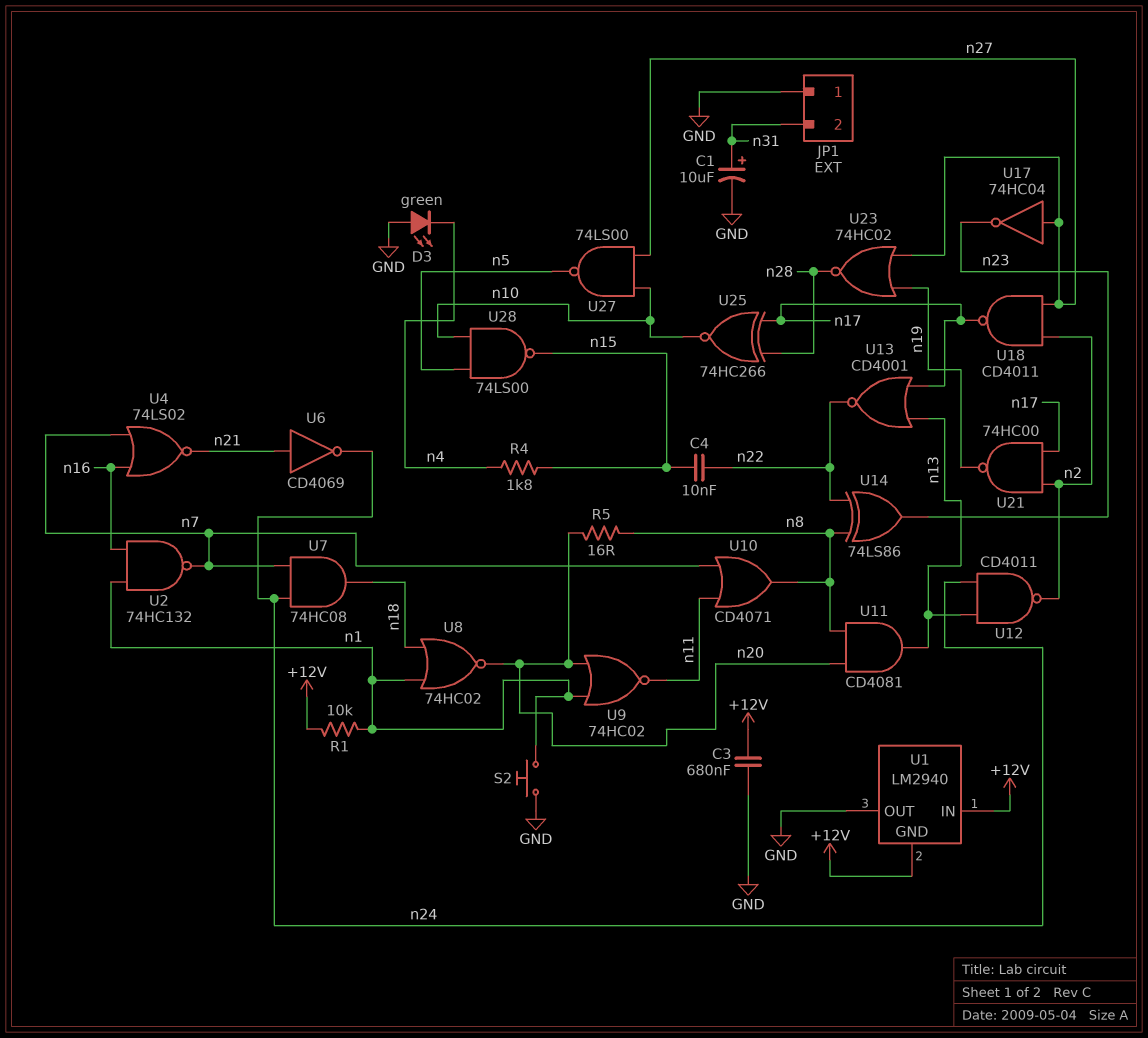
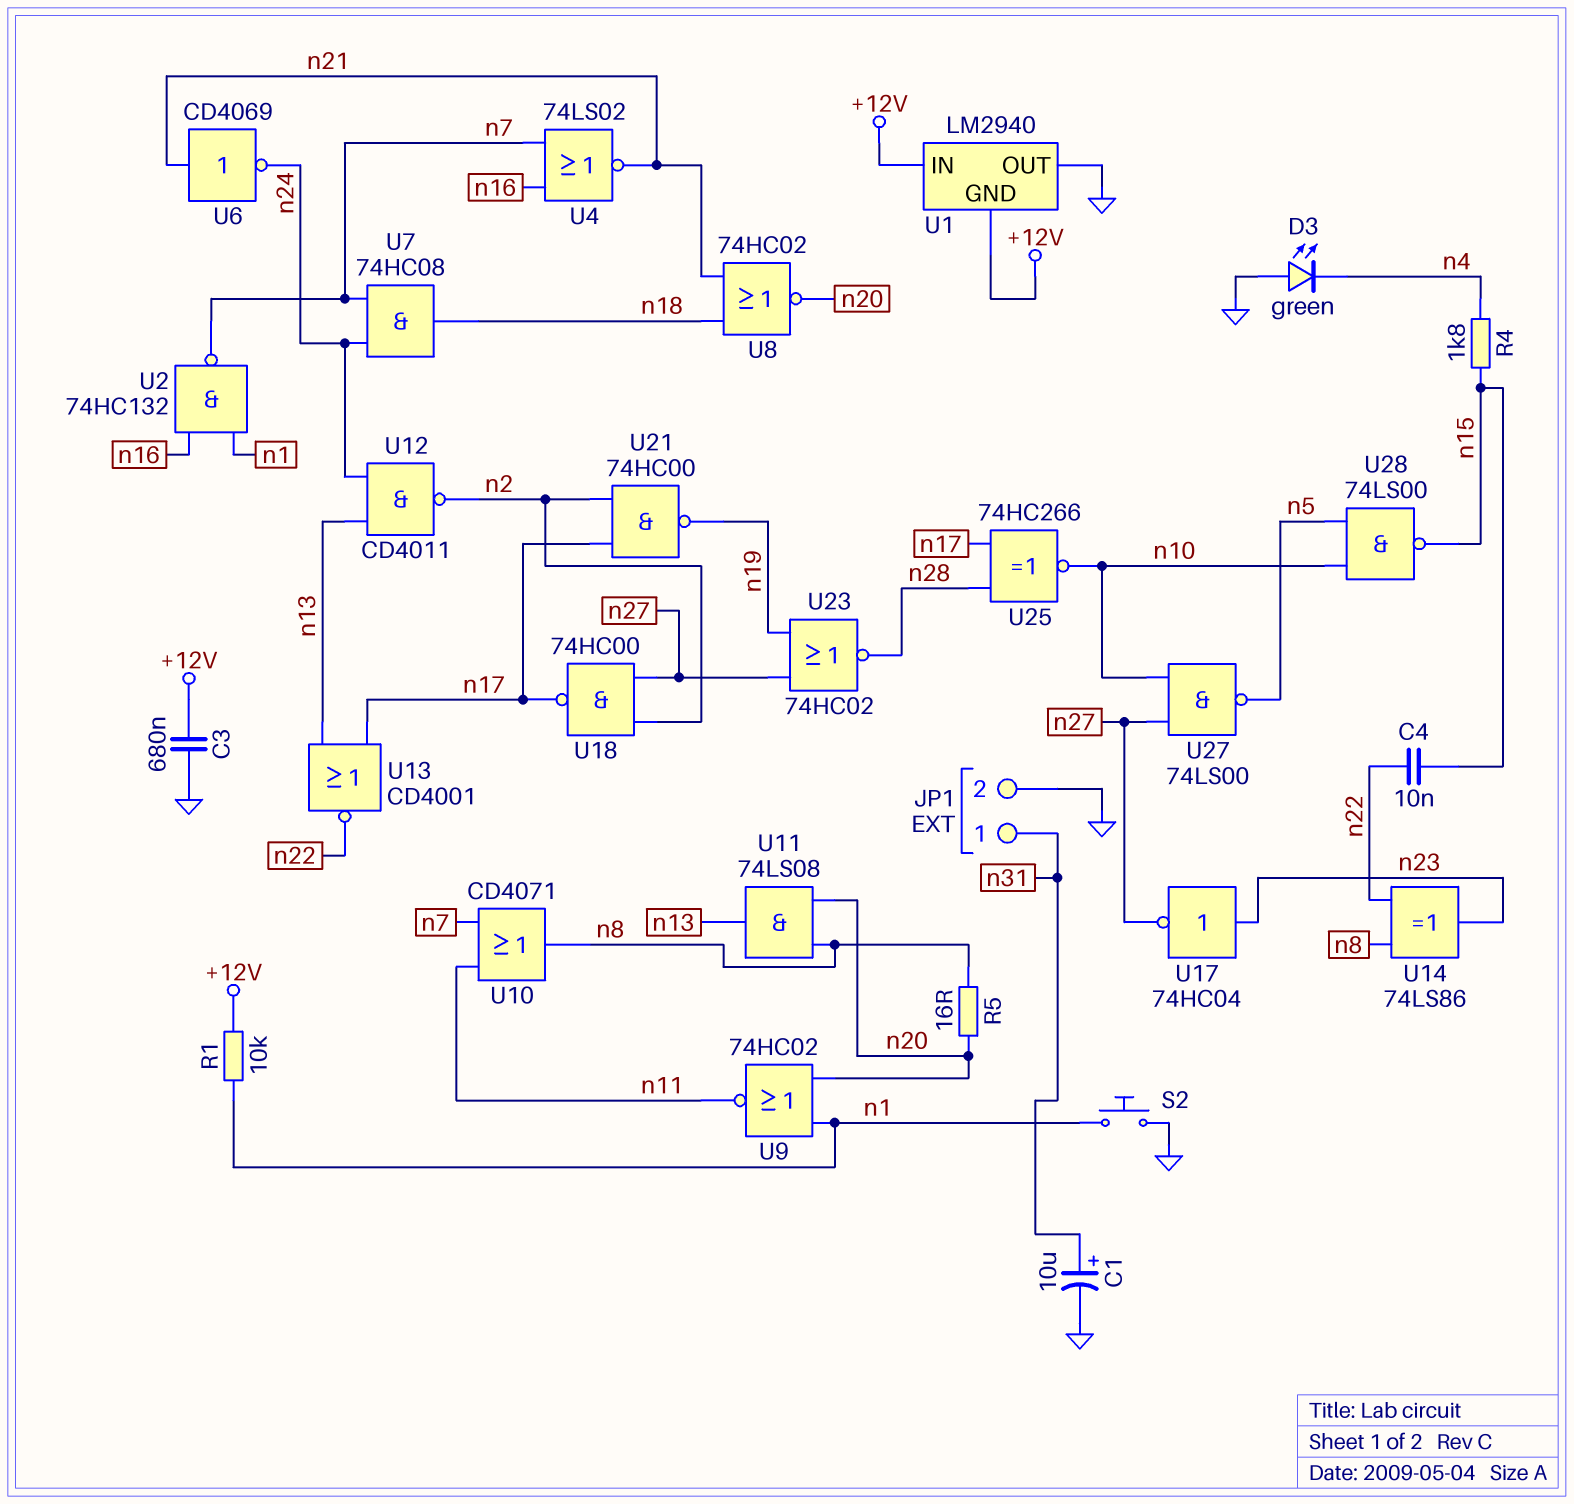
JP1 pin 1: GND -> n31
JP1 pin 2: n31 -> GND
U8: NOR 74HC02 (in n1, in n18, out n20) -> NOR 74HC02 (in n18, in n21, out n20)
U11: AND CD4081 (in n8, in n20, out n13) -> AND 74LS08 (in n8, in n20, out n13)
U17: NOT 74HC04 (in n27, out n23) -> NOT 74HC04 (in n23, out n27)
U18: NAND CD4011 (in n2, in n27, out n17) -> NAND 74HC00 (in n2, in n27, out n17)

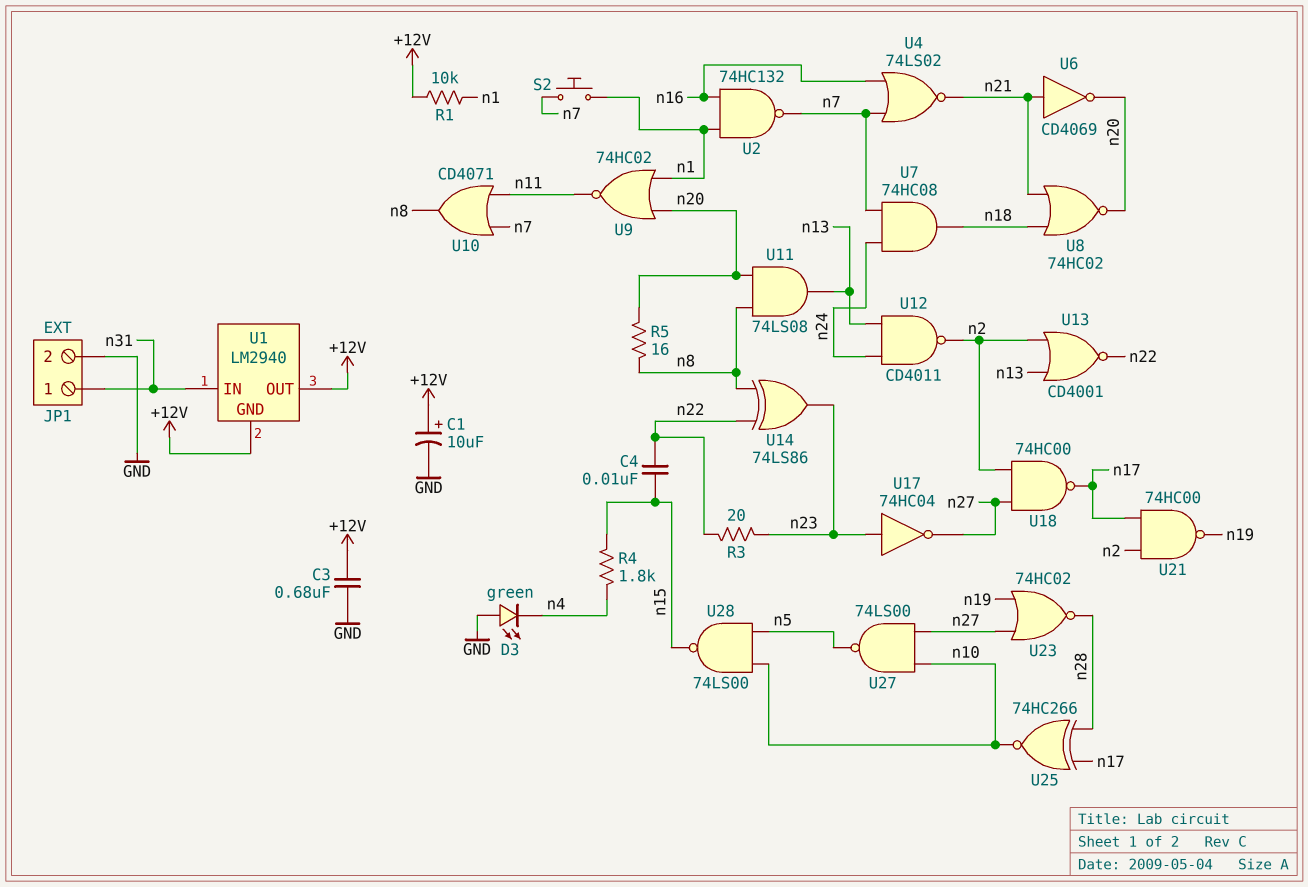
C1: 10uF (plus n31, minus GND) -> 10uF (plus +12V, minus GND)
R3: none -> 20 (n22, n23)
S2: button (GND, n1) -> button (n1, n7)
U1 pin IN: +12V -> n31
U1 pin OUT: GND -> +12V
U6: NOT CD4069 (in n21, out n24) -> NOT CD4069 (in n21, out n20)
U13: NOR CD4001 (in n13, in n17, out n22) -> NOR CD4001 (in n2, in n13, out n22)

